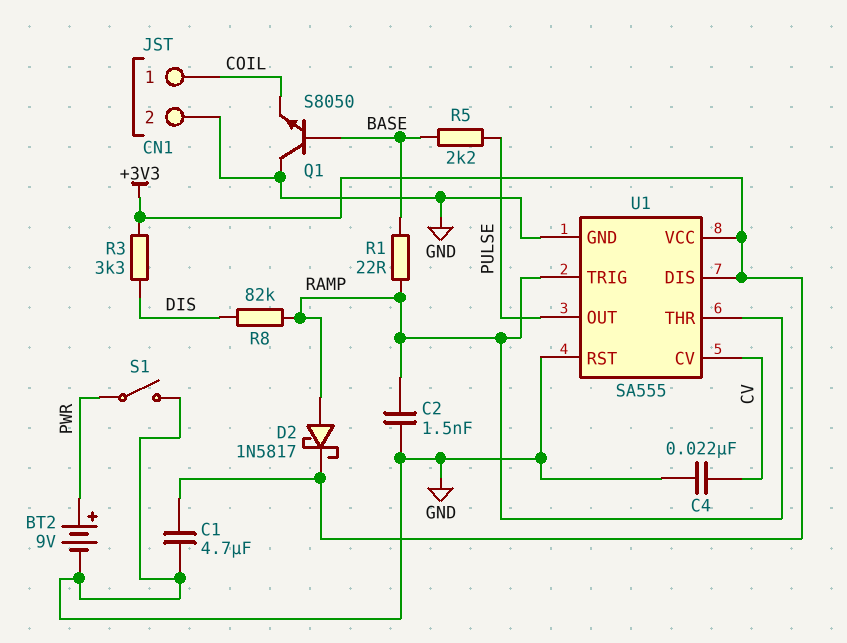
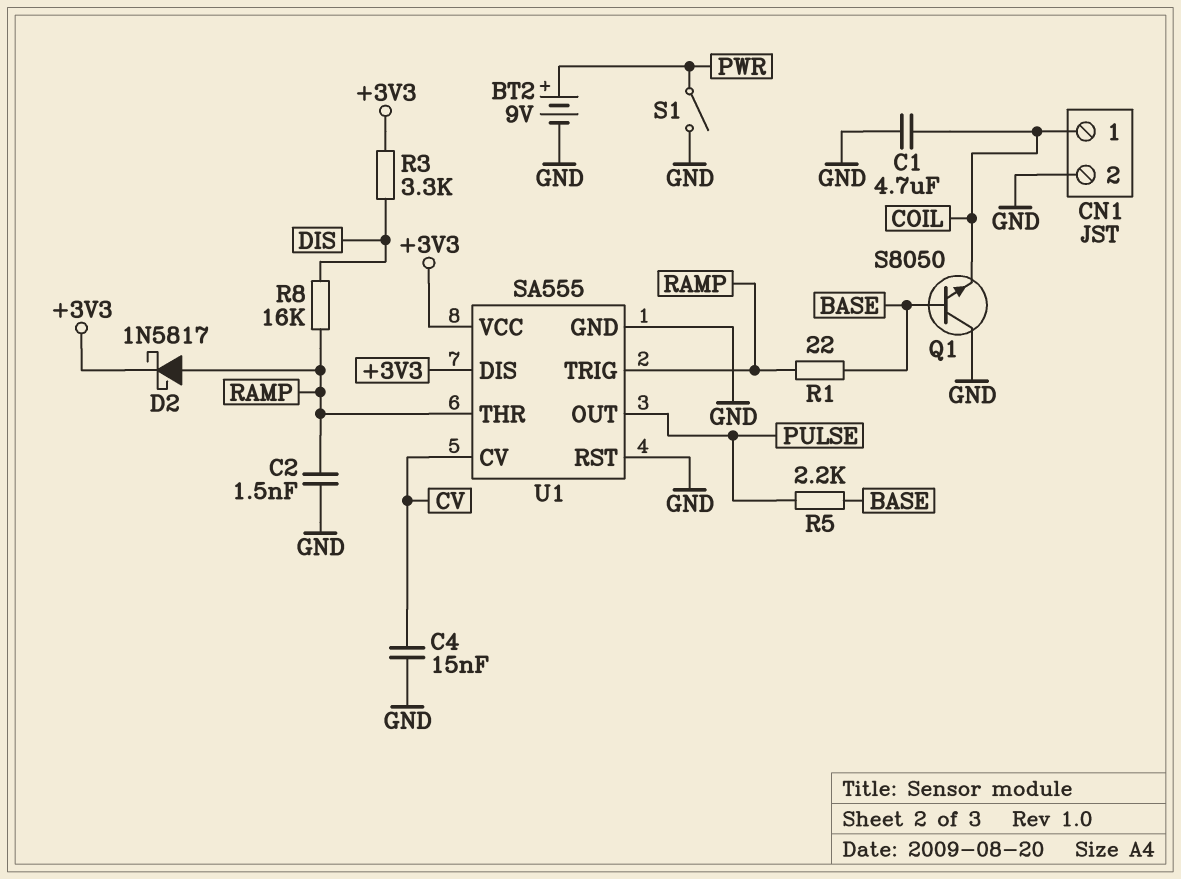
C1: 4.7uF (+3V3, GND) -> 4.7uF (COIL, GND)
C4: 22nF (CV, GND) -> 15nF (CV, GND)
R8: 82k (DIS, RAMP) -> 16k (DIS, RAMP)

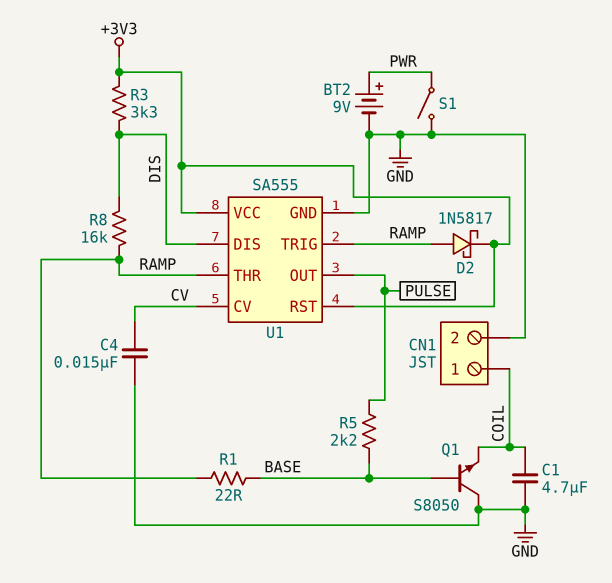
C2: 1.5nF (GND, RAMP) -> none
U1 pin DIS: +3V3 -> DIS
U1 pin RST: GND -> +3V3

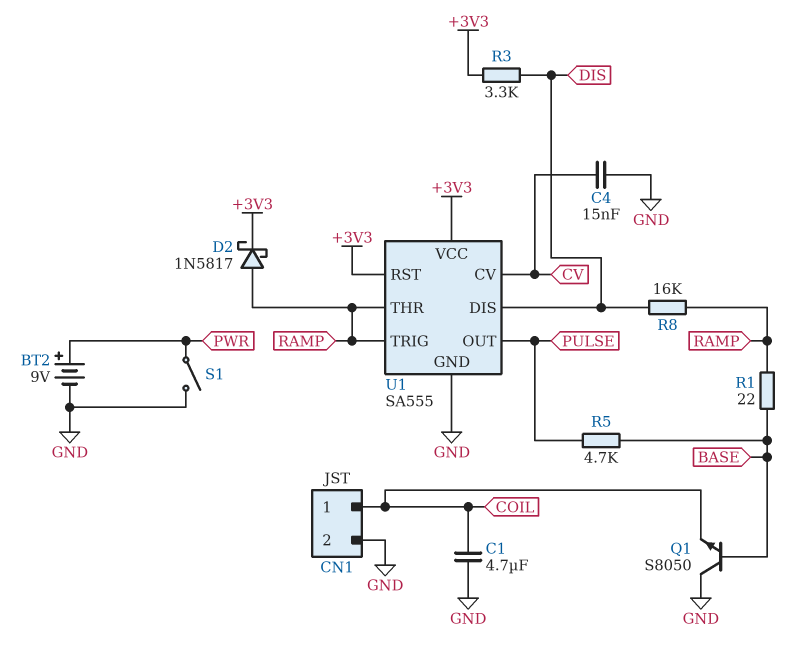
R5: 2.2k (BASE, PULSE) -> 4.7k (BASE, PULSE)

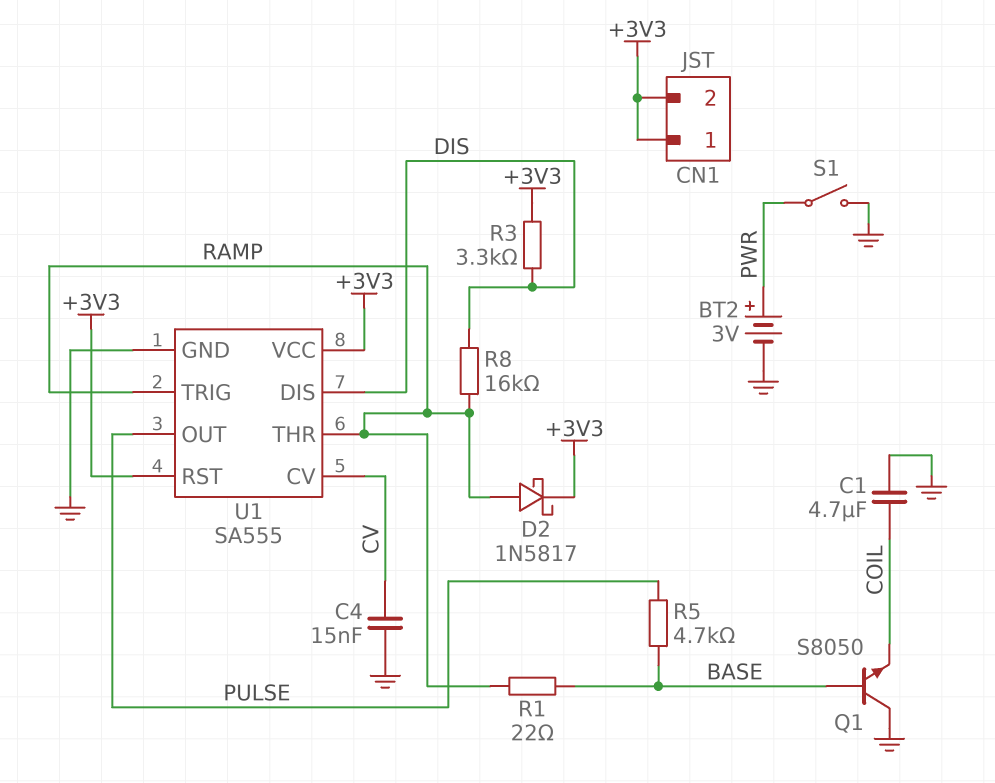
BT2: 9V (plus PWR, minus GND) -> 3V (plus PWR, minus GND)
CN1 pin 1: COIL -> +3V3
CN1 pin 2: GND -> +3V3

